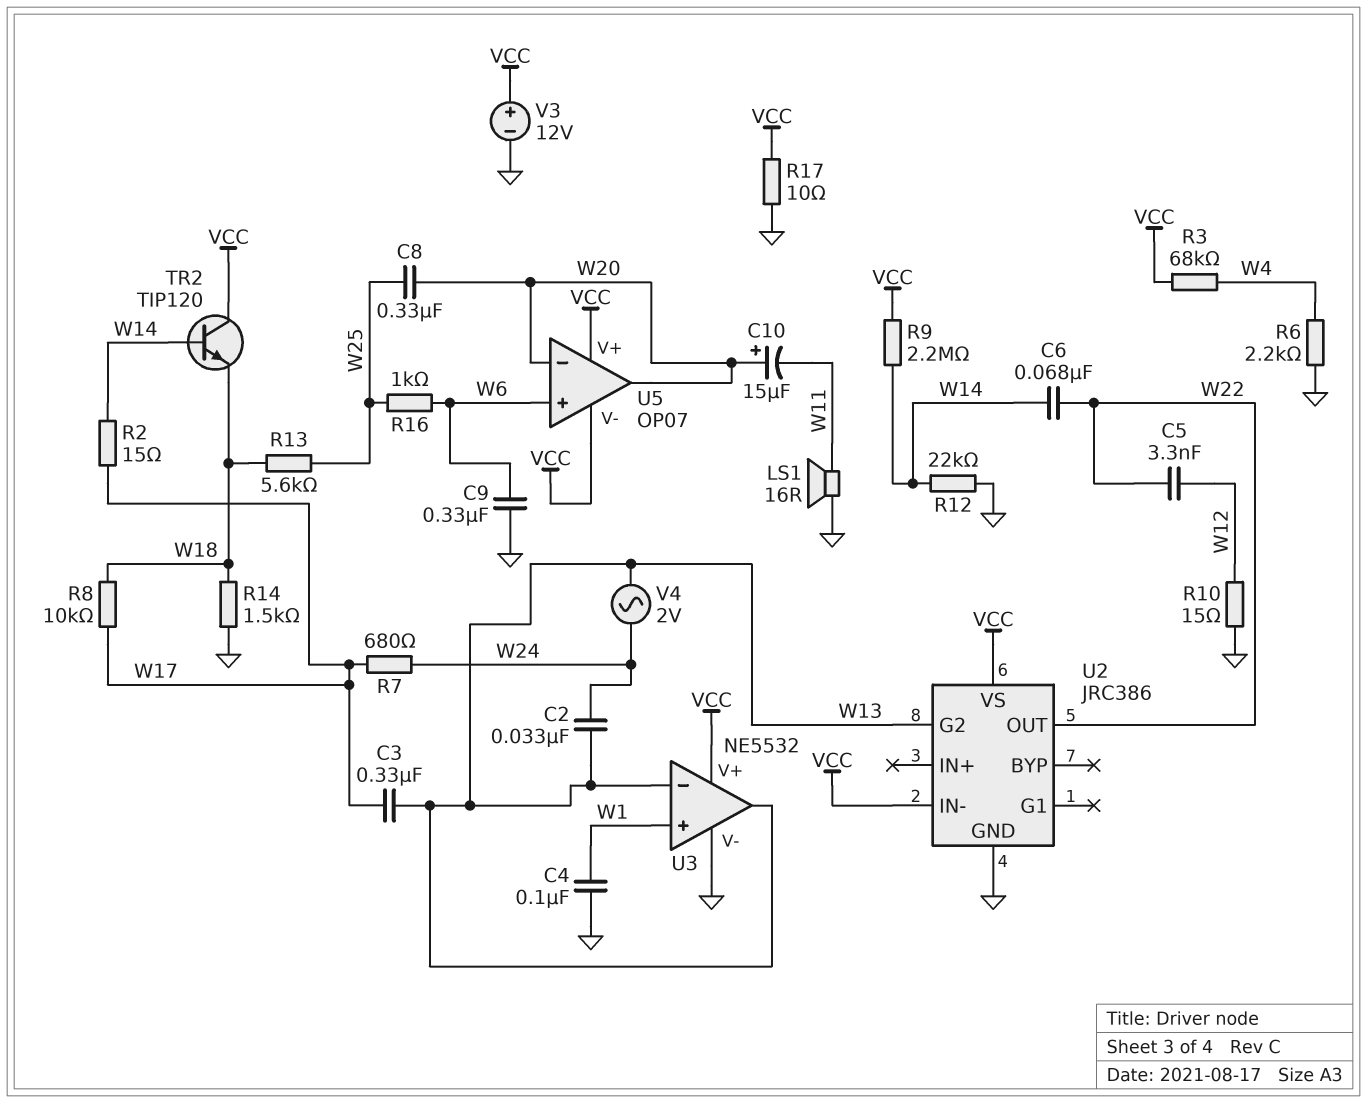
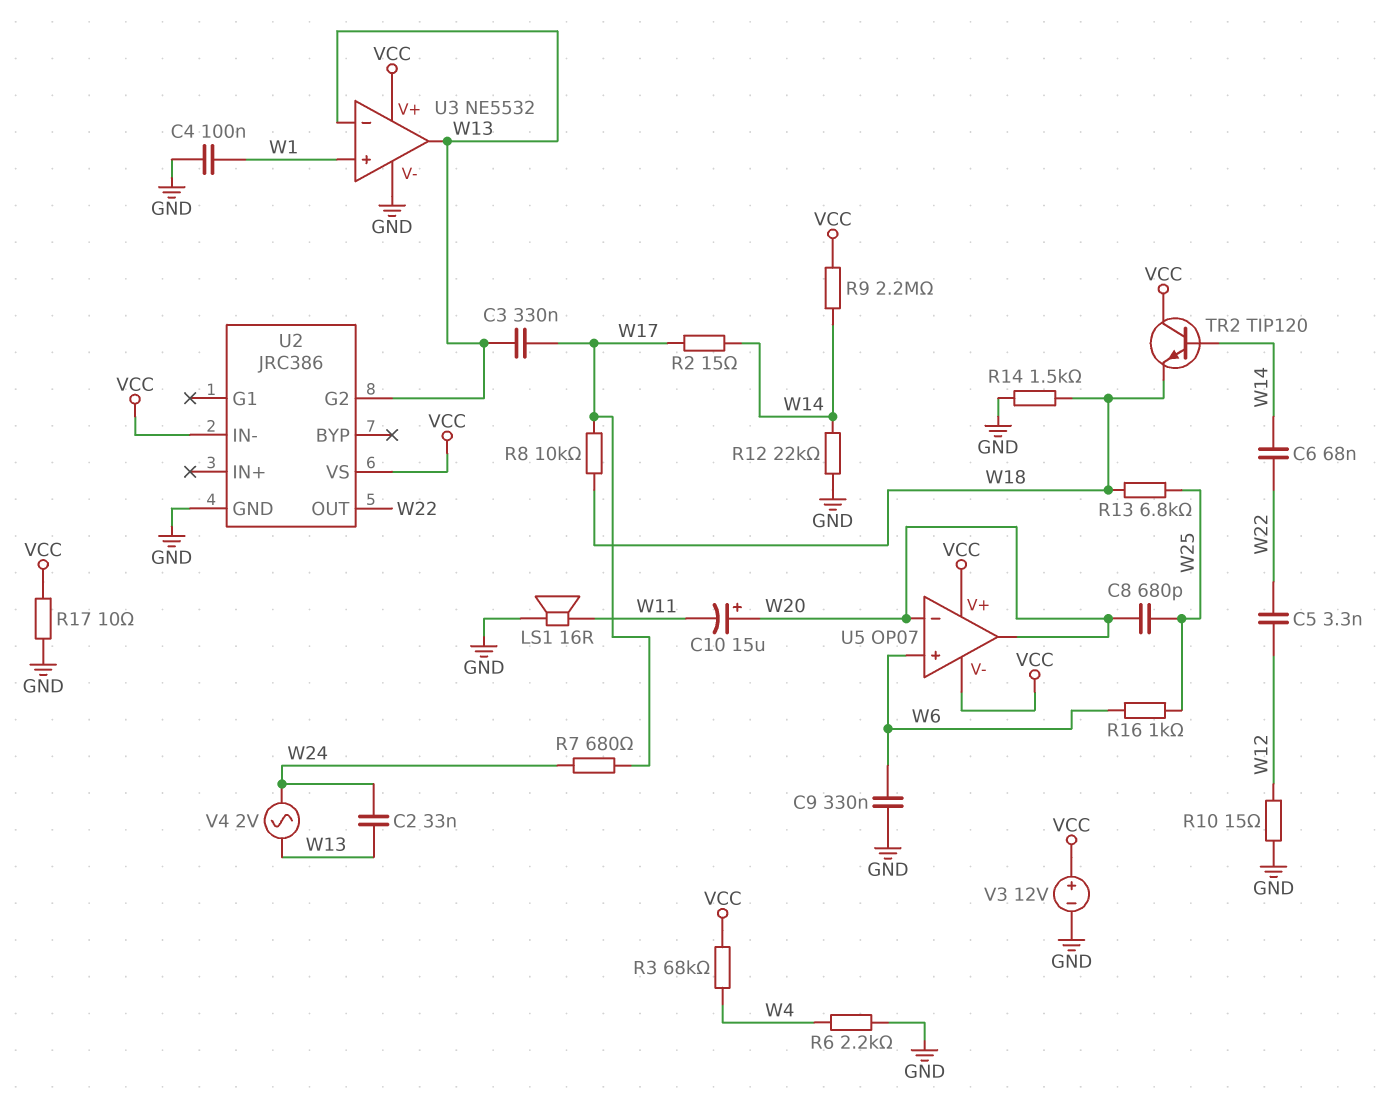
C8: 330nF (W20, W25) -> 680pF (W20, W25)
R13: 5.6k (W18, W25) -> 6.8k (W18, W25)

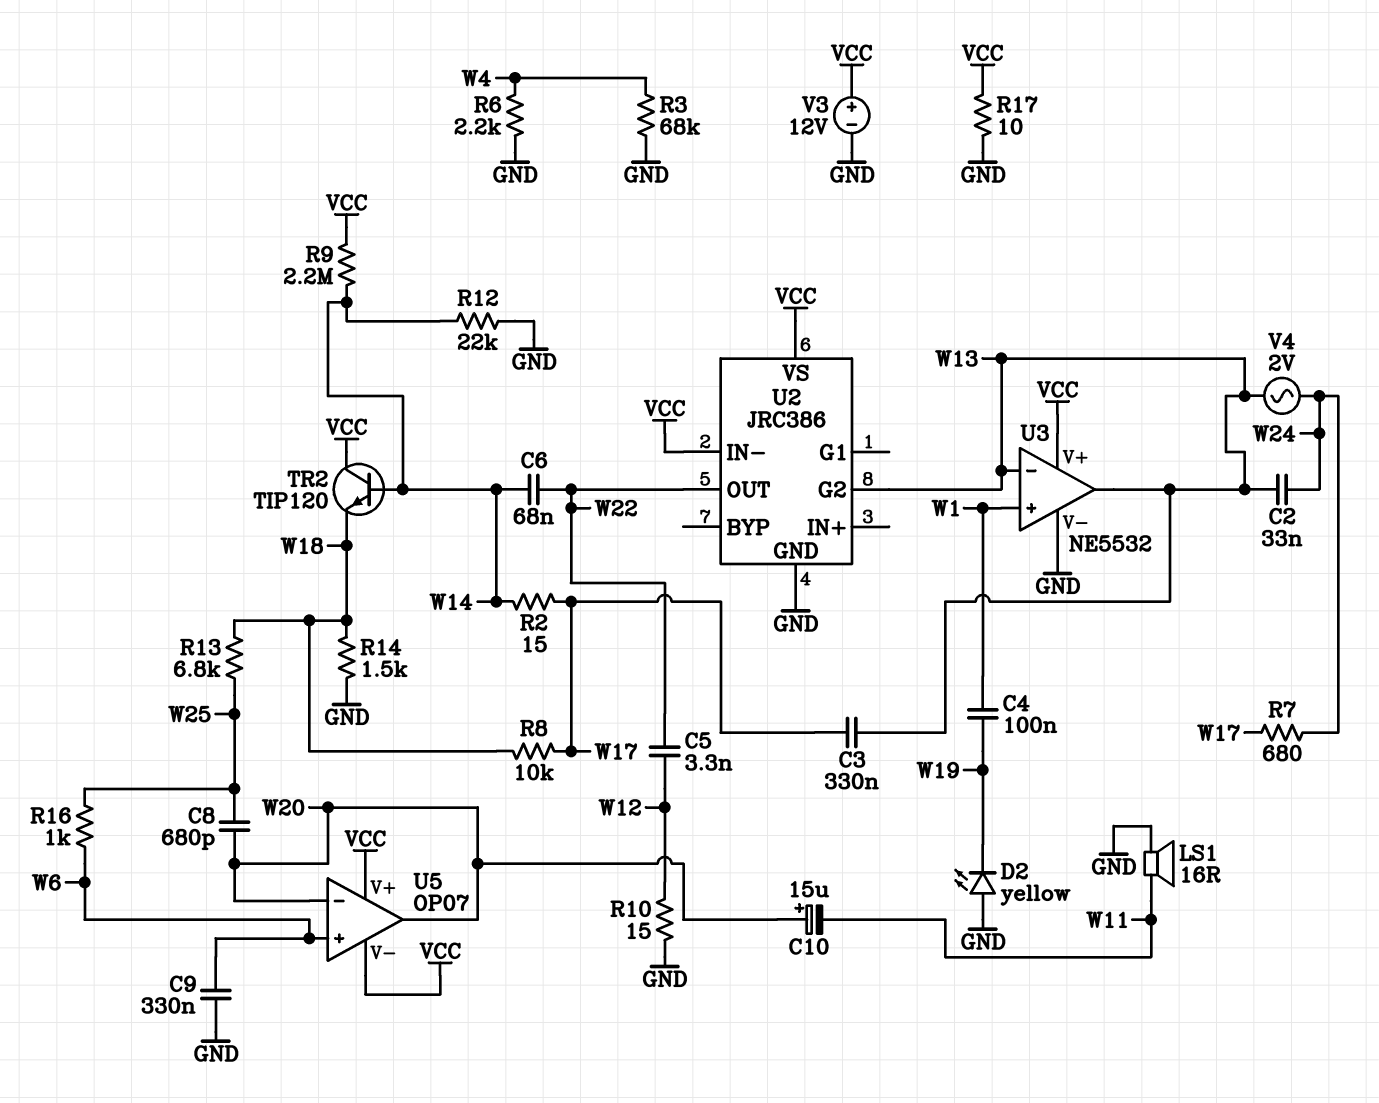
C4: 100nF (GND, W1) -> 100nF (W1, W19)
D2: none -> LED yellow (A GND, K W19)
R3: 68k (VCC, W4) -> 68k (GND, W4)

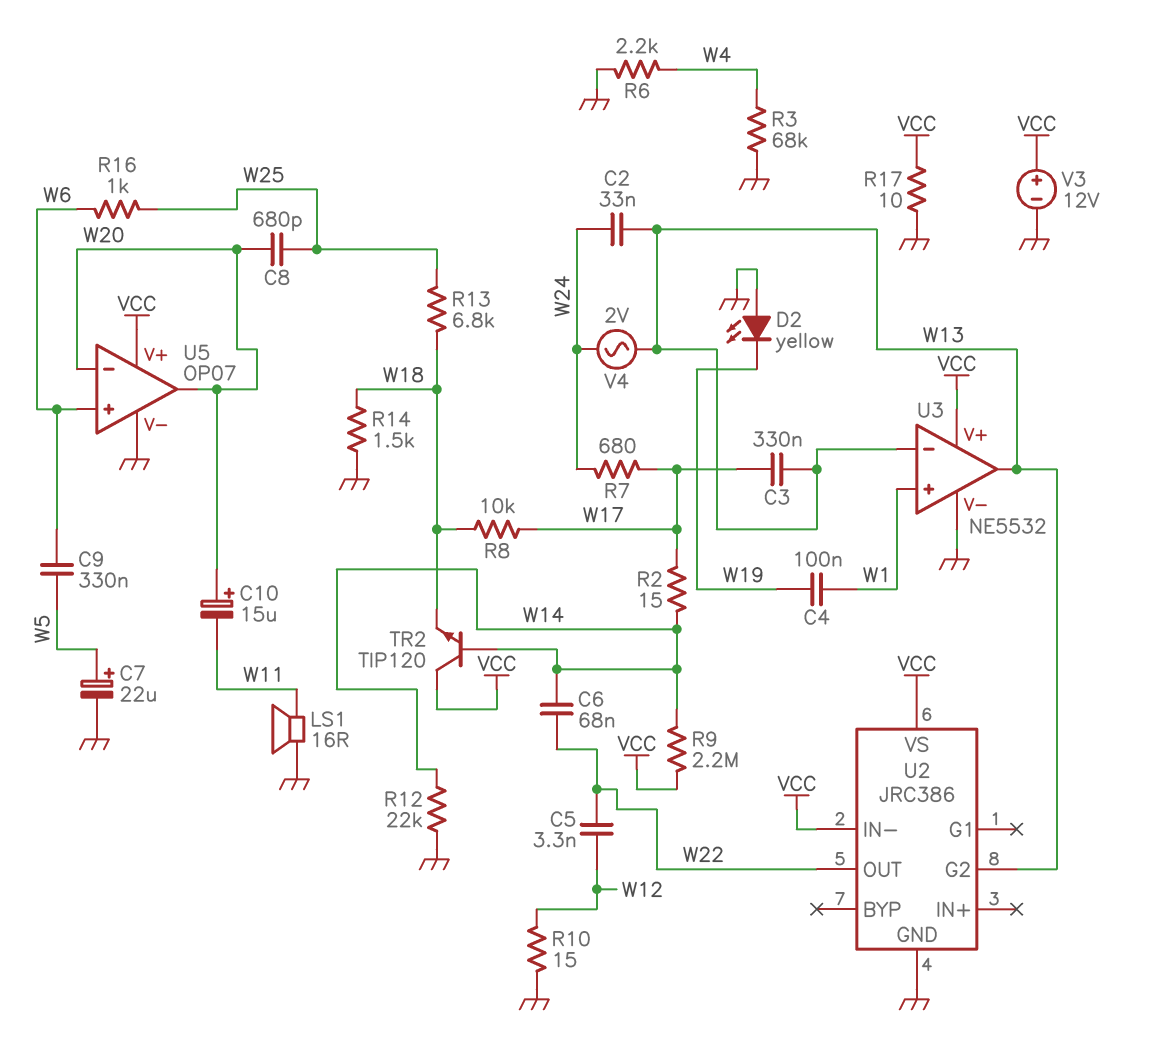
C7: none -> 22uF (plus W5, minus GND)
C9: 330nF (GND, W6) -> 330nF (W5, W6)
U5 pin V-: VCC -> GND

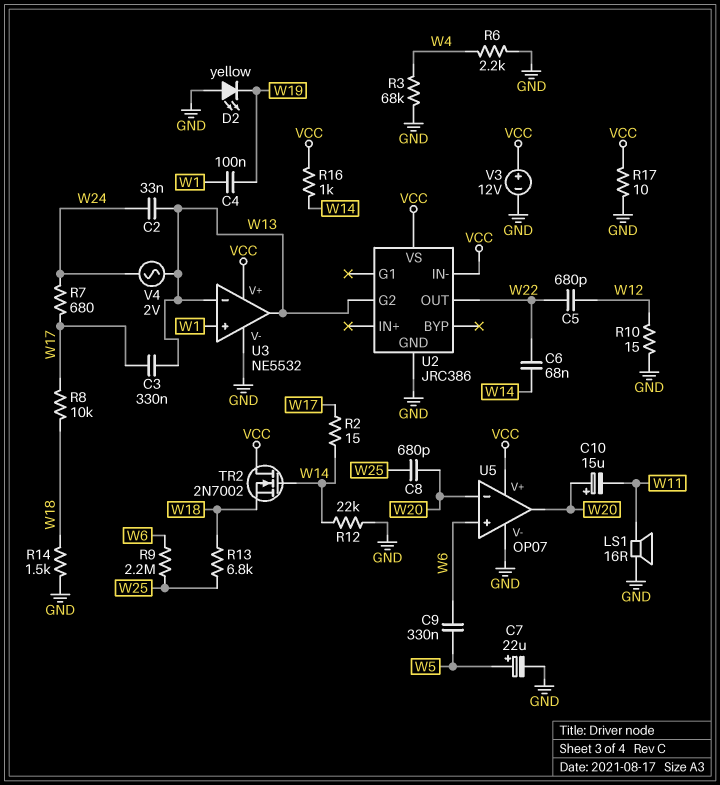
C5: 3.3nF (W12, W22) -> 680pF (W12, W22)
R9: 2.2M (VCC, W14) -> 2.2M (W6, W25)
R16: 1k (W6, W25) -> 1k (VCC, W14)
TR2: NPN TIP120 (B W14, C VCC, E W18) -> NMOS 2N7002 (G W14, D VCC, S W18)

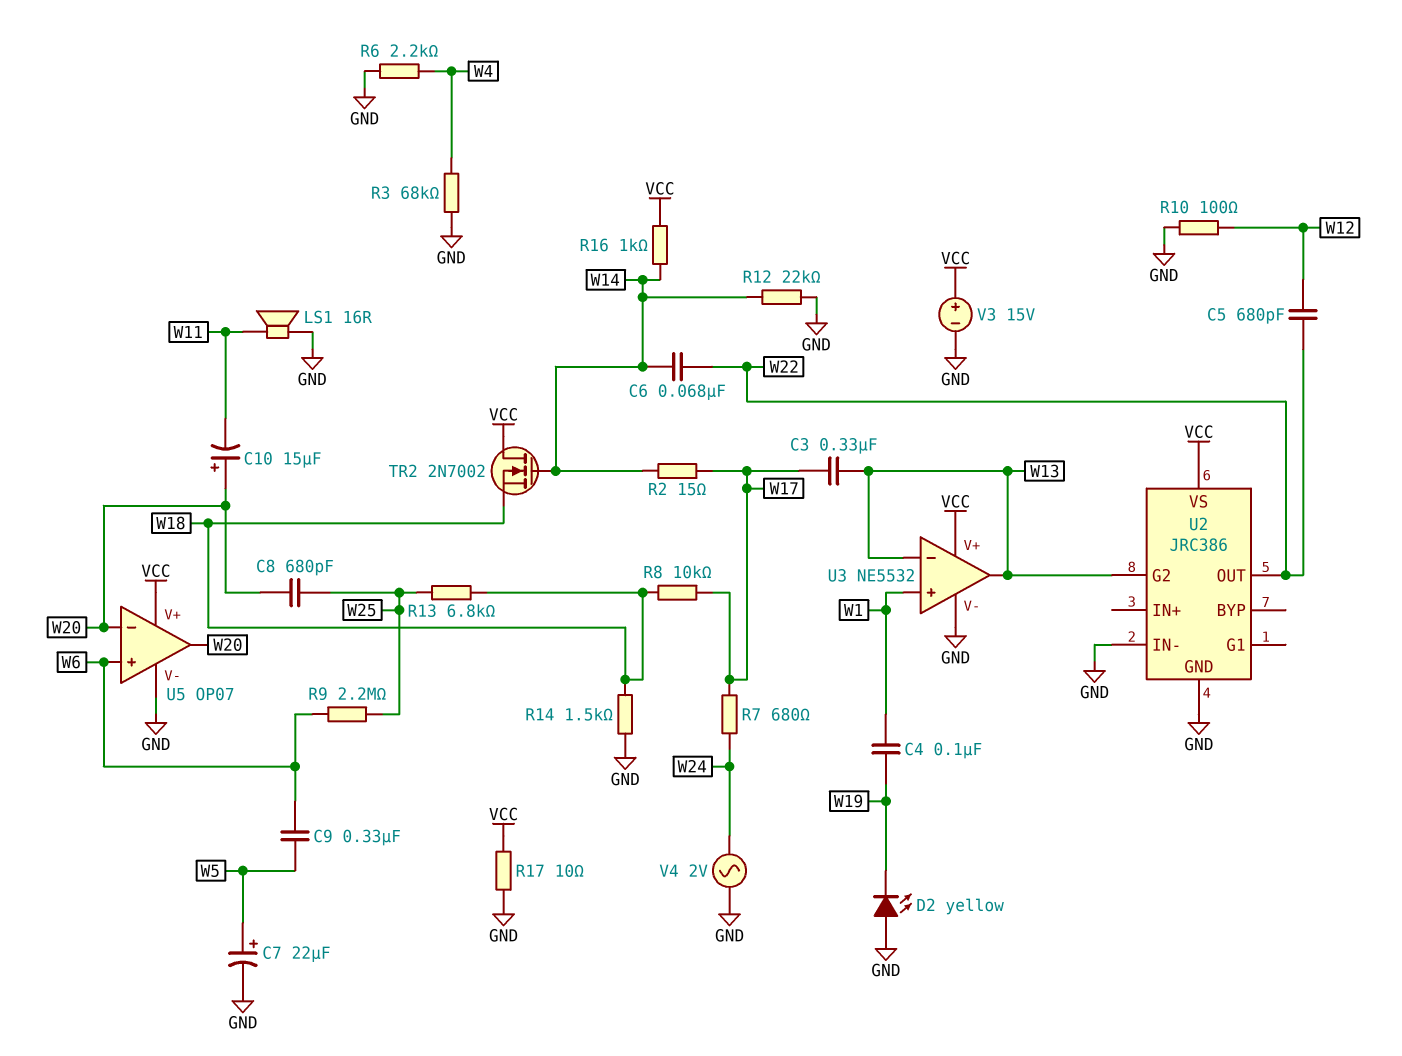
C2: 33nF (W13, W24) -> none
R10: 15 (GND, W12) -> 100 (GND, W12)
U2 pin IN-: VCC -> GND
V3: 12V (plus VCC, minus GND) -> 15V (plus VCC, minus GND)
V4: AC 2V (W13, W24) -> AC 2V (GND, W24)

